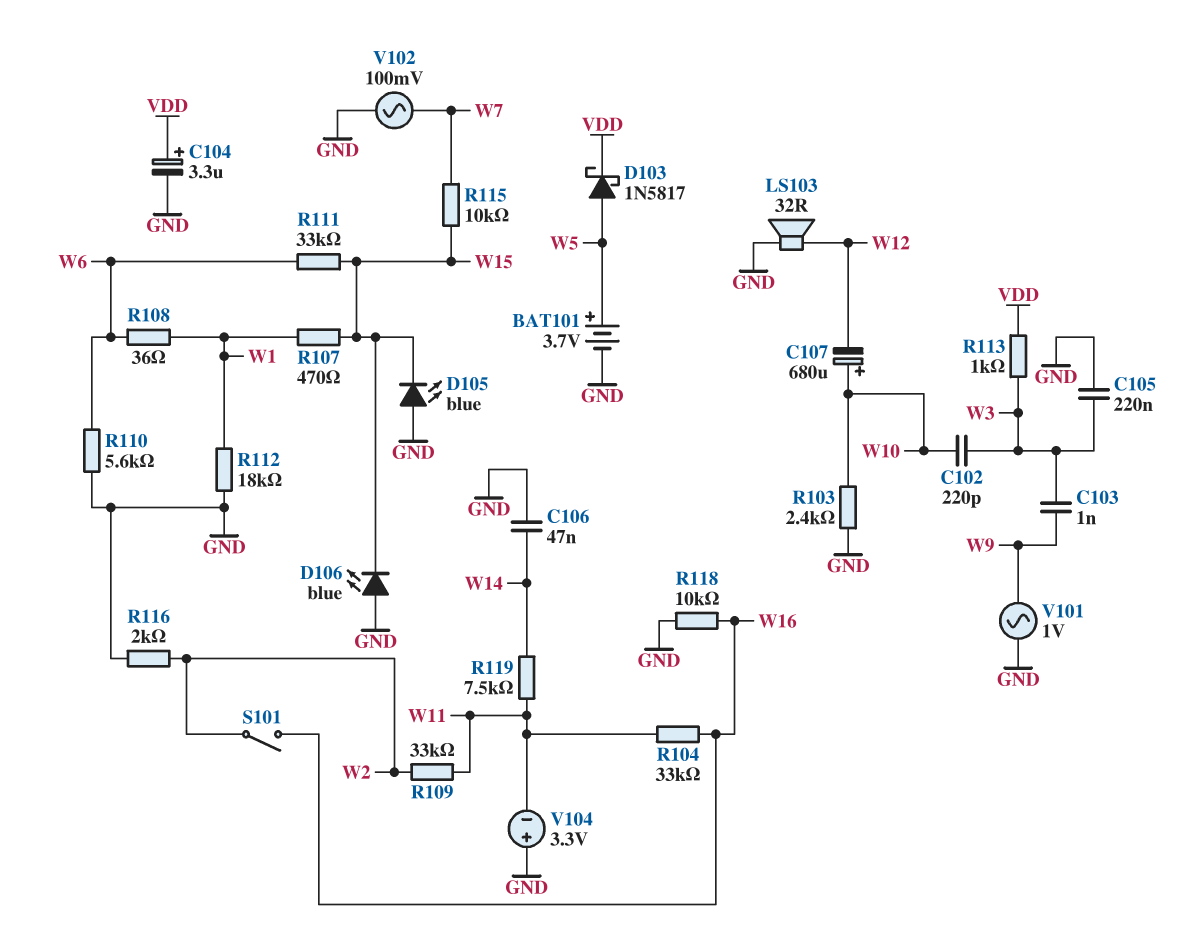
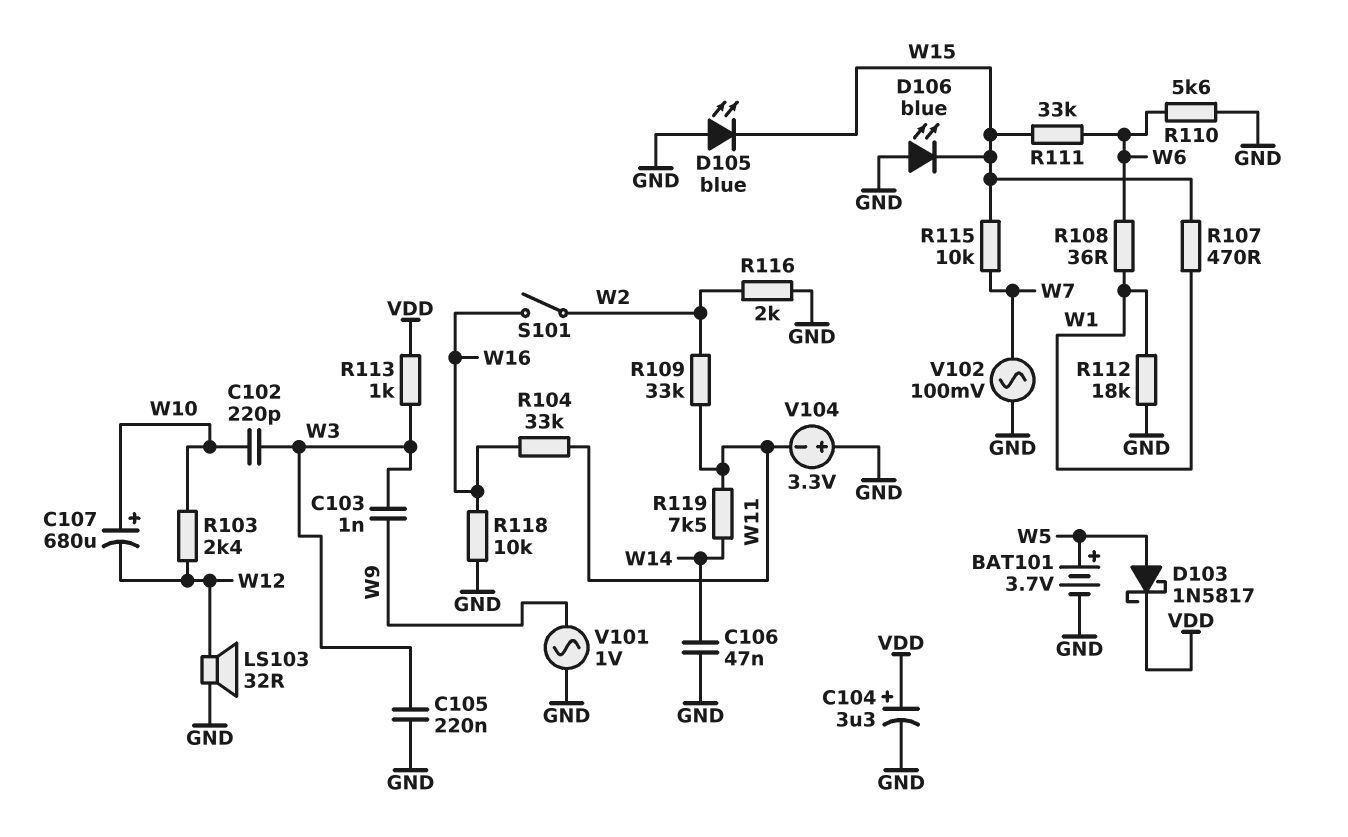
R103: 2.4k (GND, W10) -> 2.4k (W10, W12)

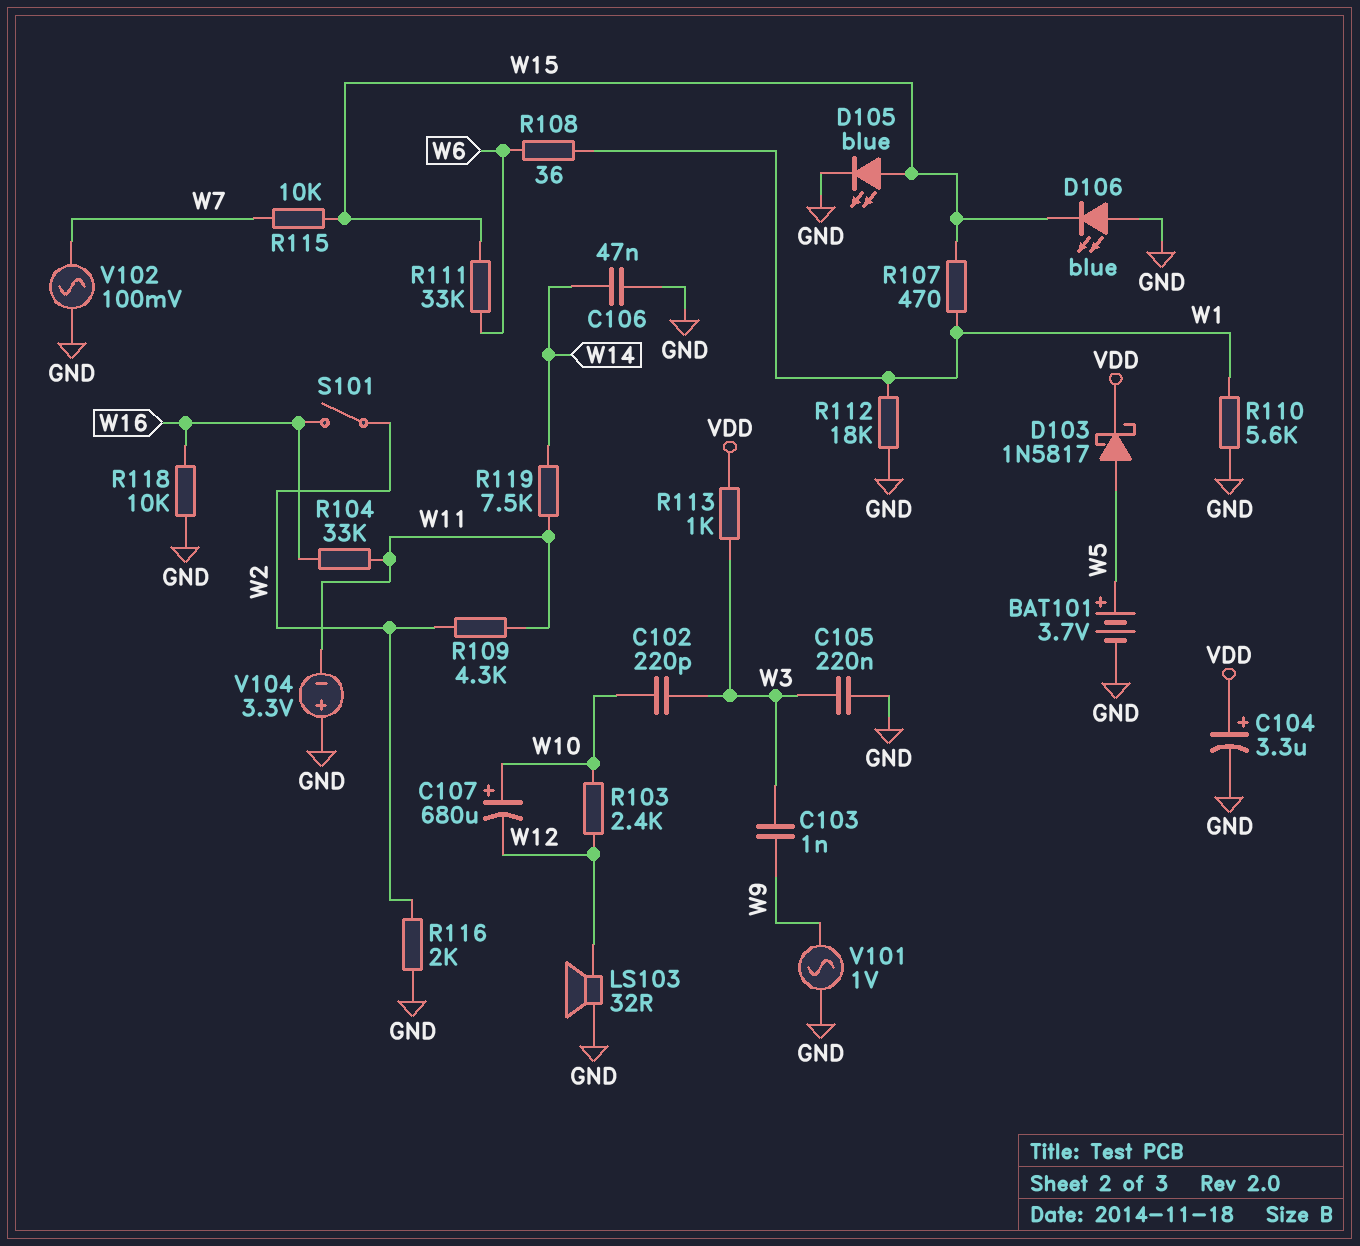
D105: LED blue (A GND, K W15) -> LED blue (A W15, K GND)
R109: 33k (W2, W11) -> 4.3k (W2, W11)
R110: 5.6k (GND, W6) -> 5.6k (GND, W1)

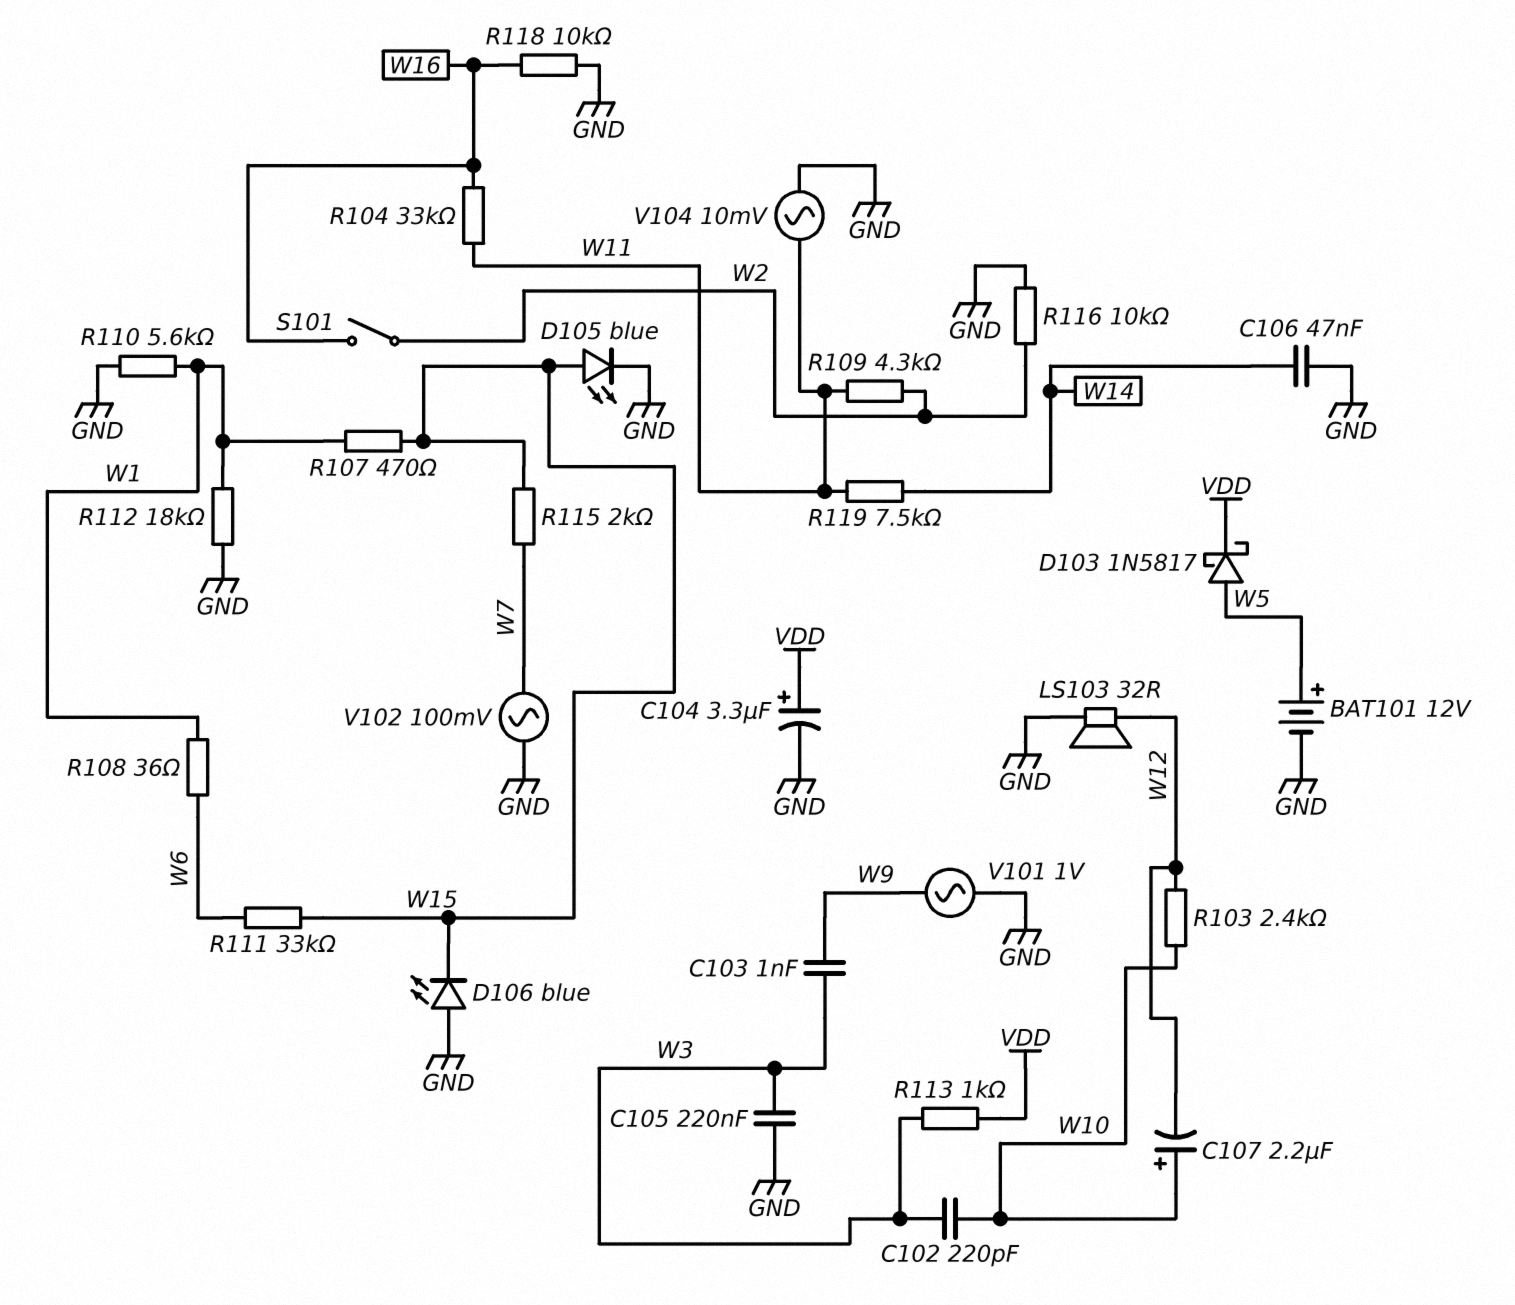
BAT101: 3.7V (plus W5, minus GND) -> 12V (plus W5, minus GND)
C107: 680uF (plus W10, minus W12) -> 2.2uF (plus W10, minus W12)
R115: 10k (W7, W15) -> 2k (W7, W15)
R116: 2k (GND, W2) -> 10k (GND, W2)
V104: 3.3V (plus GND, minus W11) -> AC 10mV (GND, W11)

